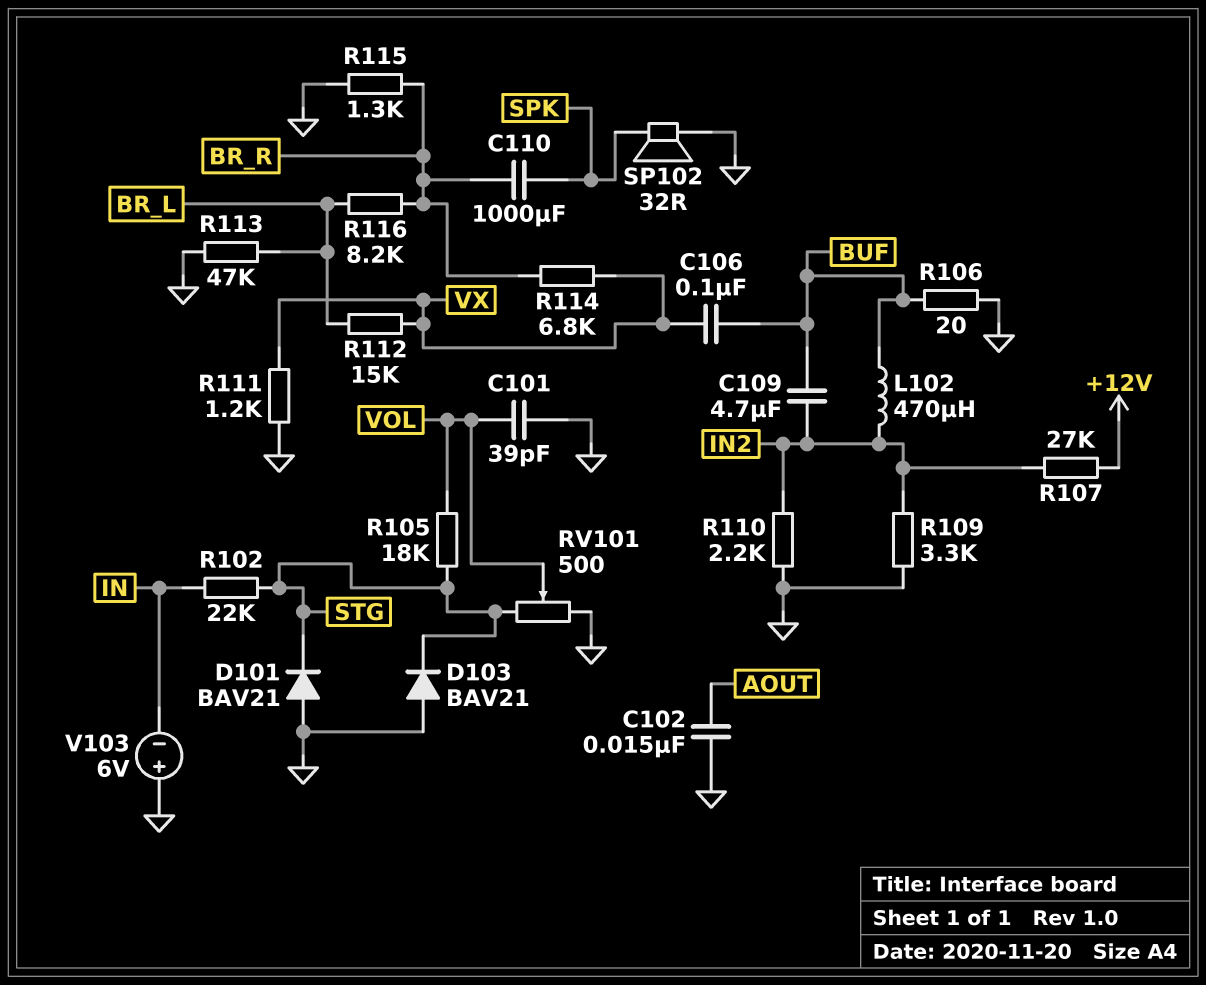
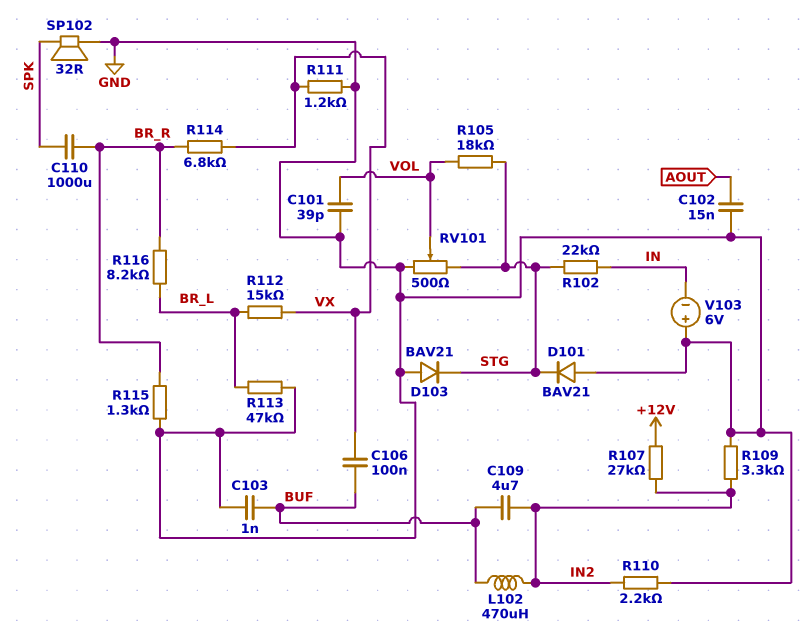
C103: none -> 1nF (BUF, GND)
R106: 20 (BUF, GND) -> none

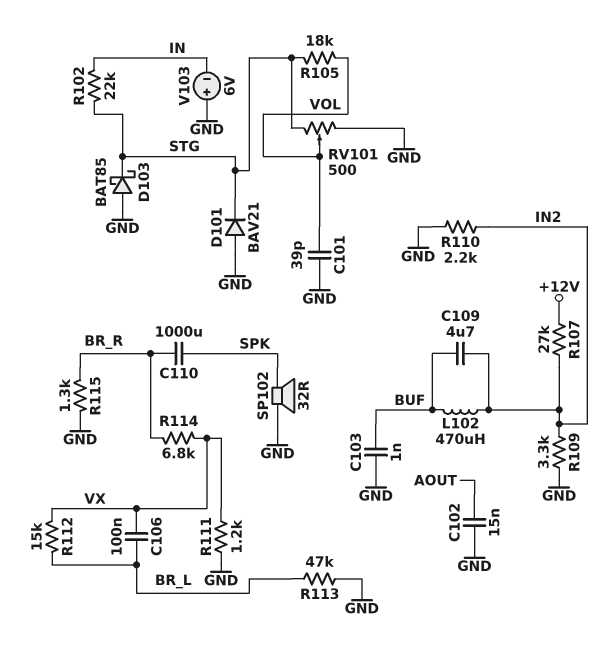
C106: 100nF (BUF, VX) -> 100nF (BR_L, VX)
D103: diode BAV21 (A GND, K STG) -> schottky BAT85 (A GND, K STG)
R116: 8.2k (BR_L, BR_R) -> none

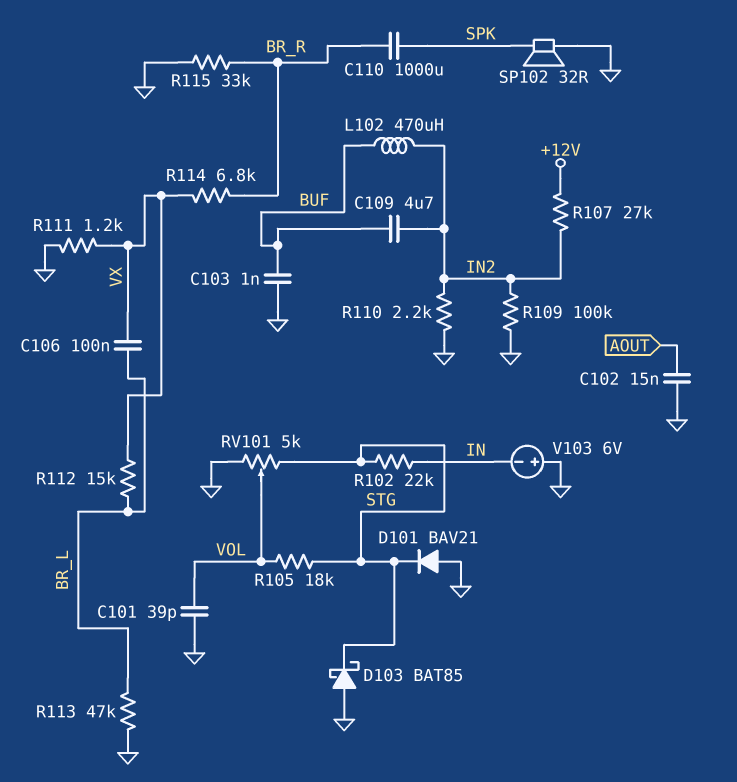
R109: 3.3k (GND, IN2) -> 100k (GND, IN2)
R115: 1.3k (BR_R, GND) -> 33k (BR_R, GND)
RV101: 500 (GND, STG, wiper VOL) -> 5k (GND, STG, wiper VOL)

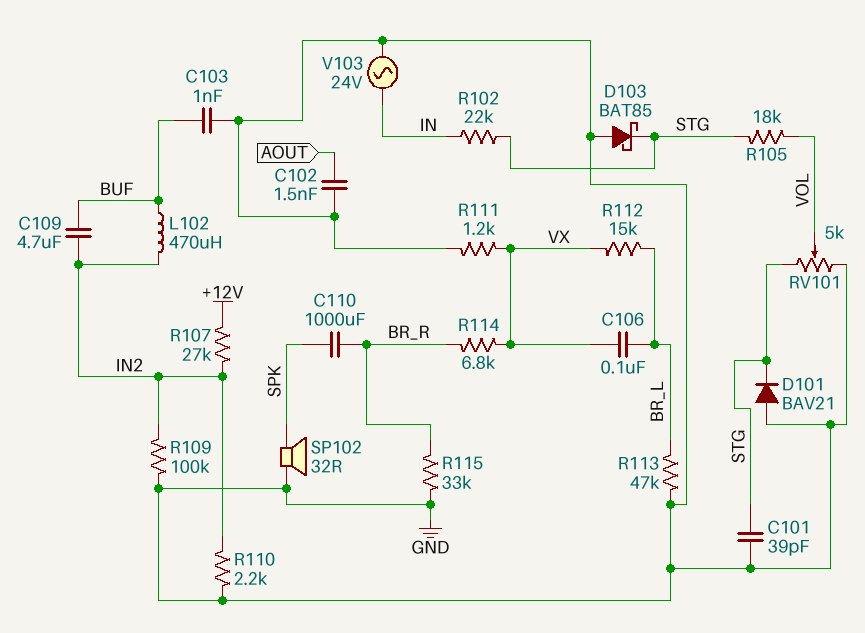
C101: 39pF (GND, VOL) -> 39pF (GND, STG)
C102: 15nF (AOUT, GND) -> 1.5nF (AOUT, GND)
V103: 6V (plus GND, minus IN) -> AC 24V (GND, IN)

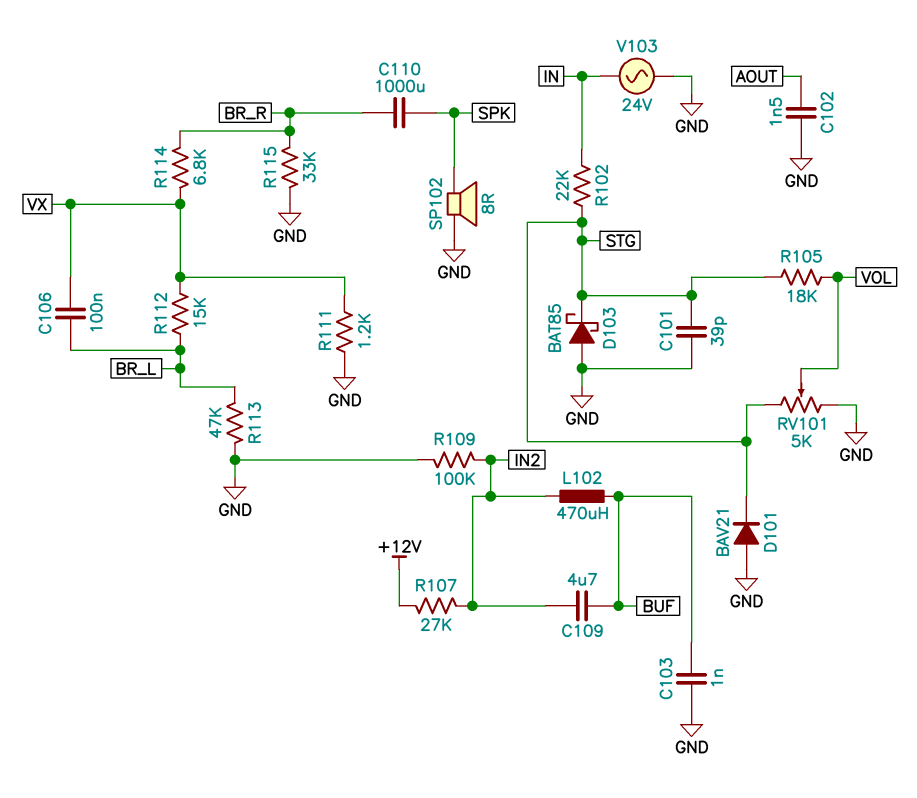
R110: 2.2k (GND, IN2) -> none
SP102: speaker 32R (GND, SPK) -> speaker 8R (GND, SPK)

